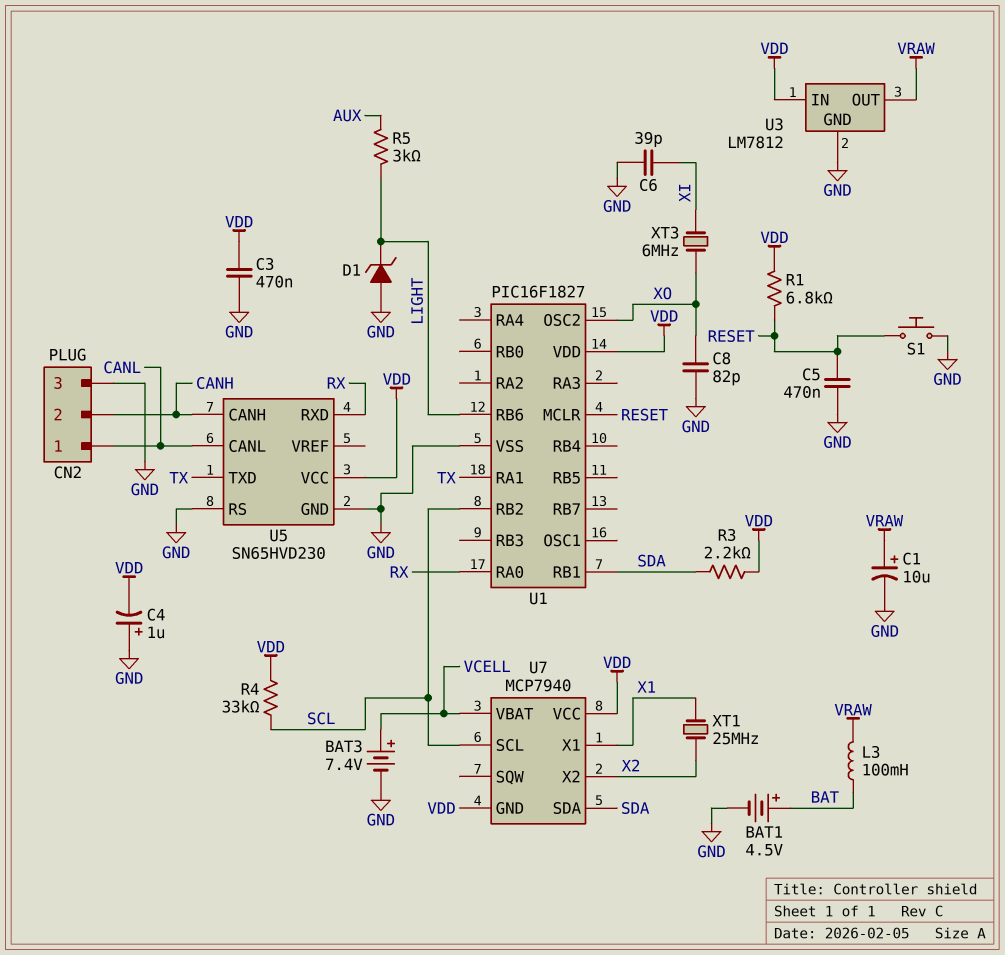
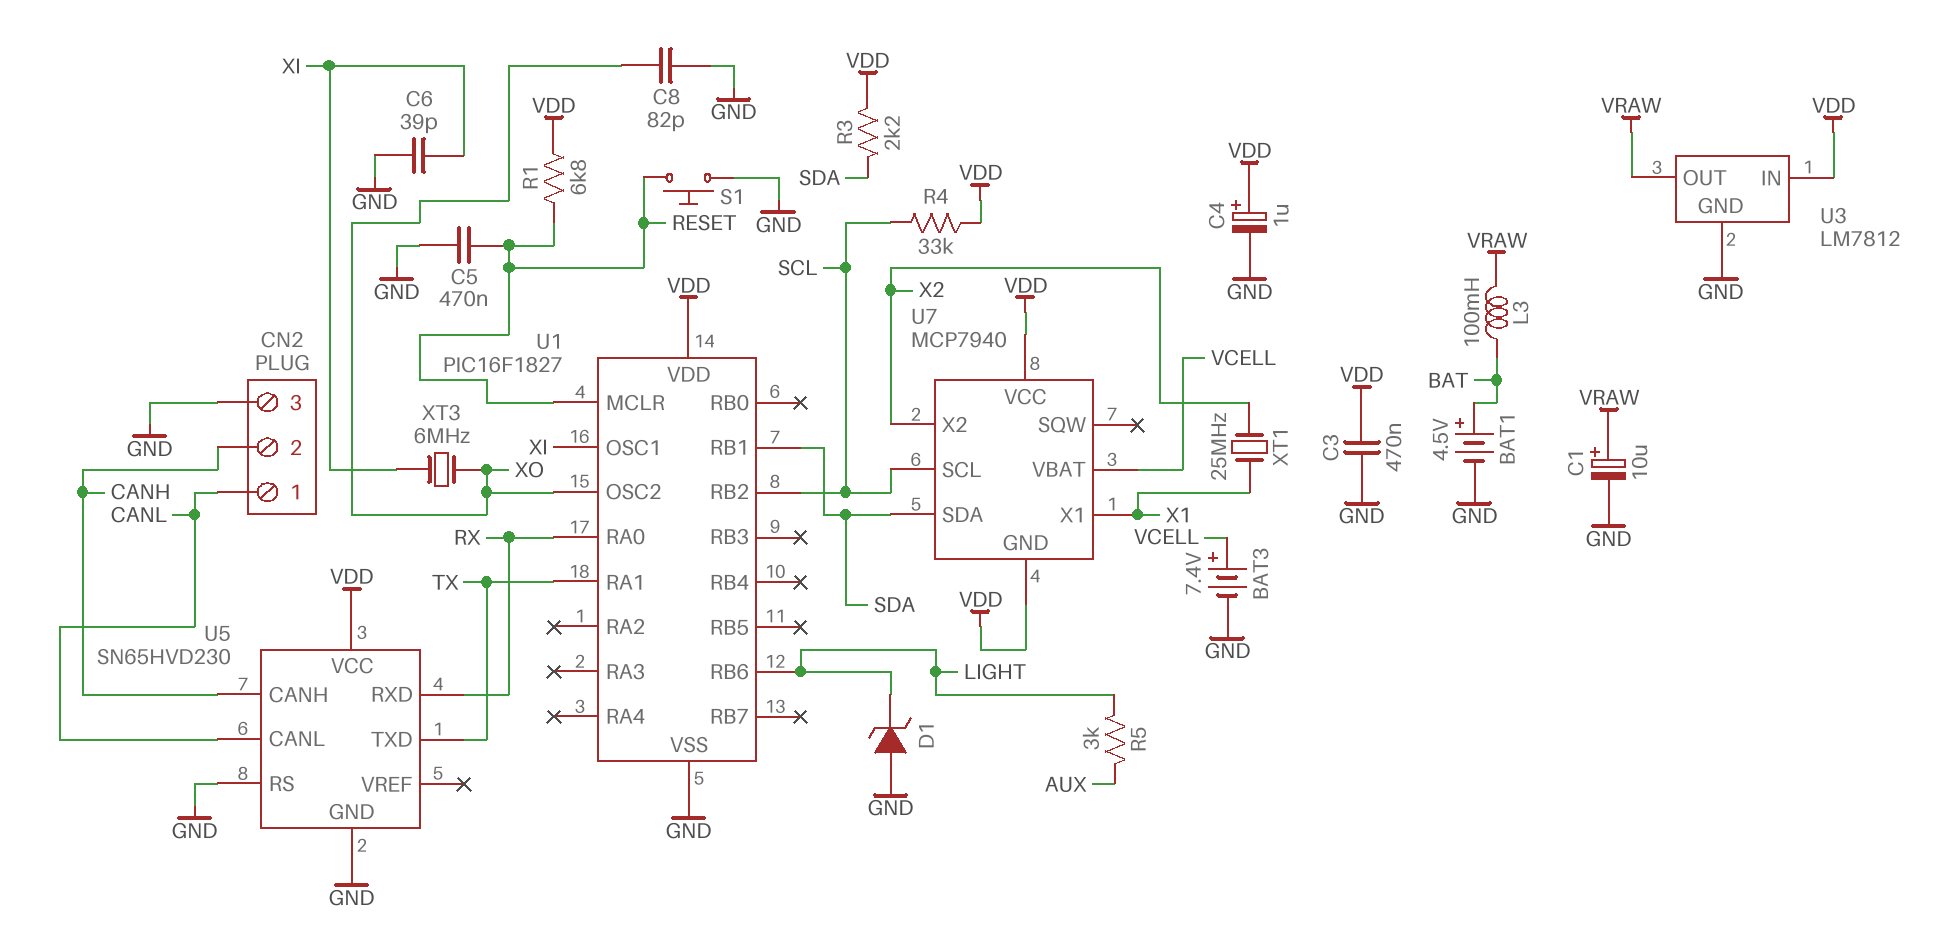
C4: 1uF (plus GND, minus VDD) -> 1uF (plus VDD, minus GND)
U1 pin OSC1: none -> XI

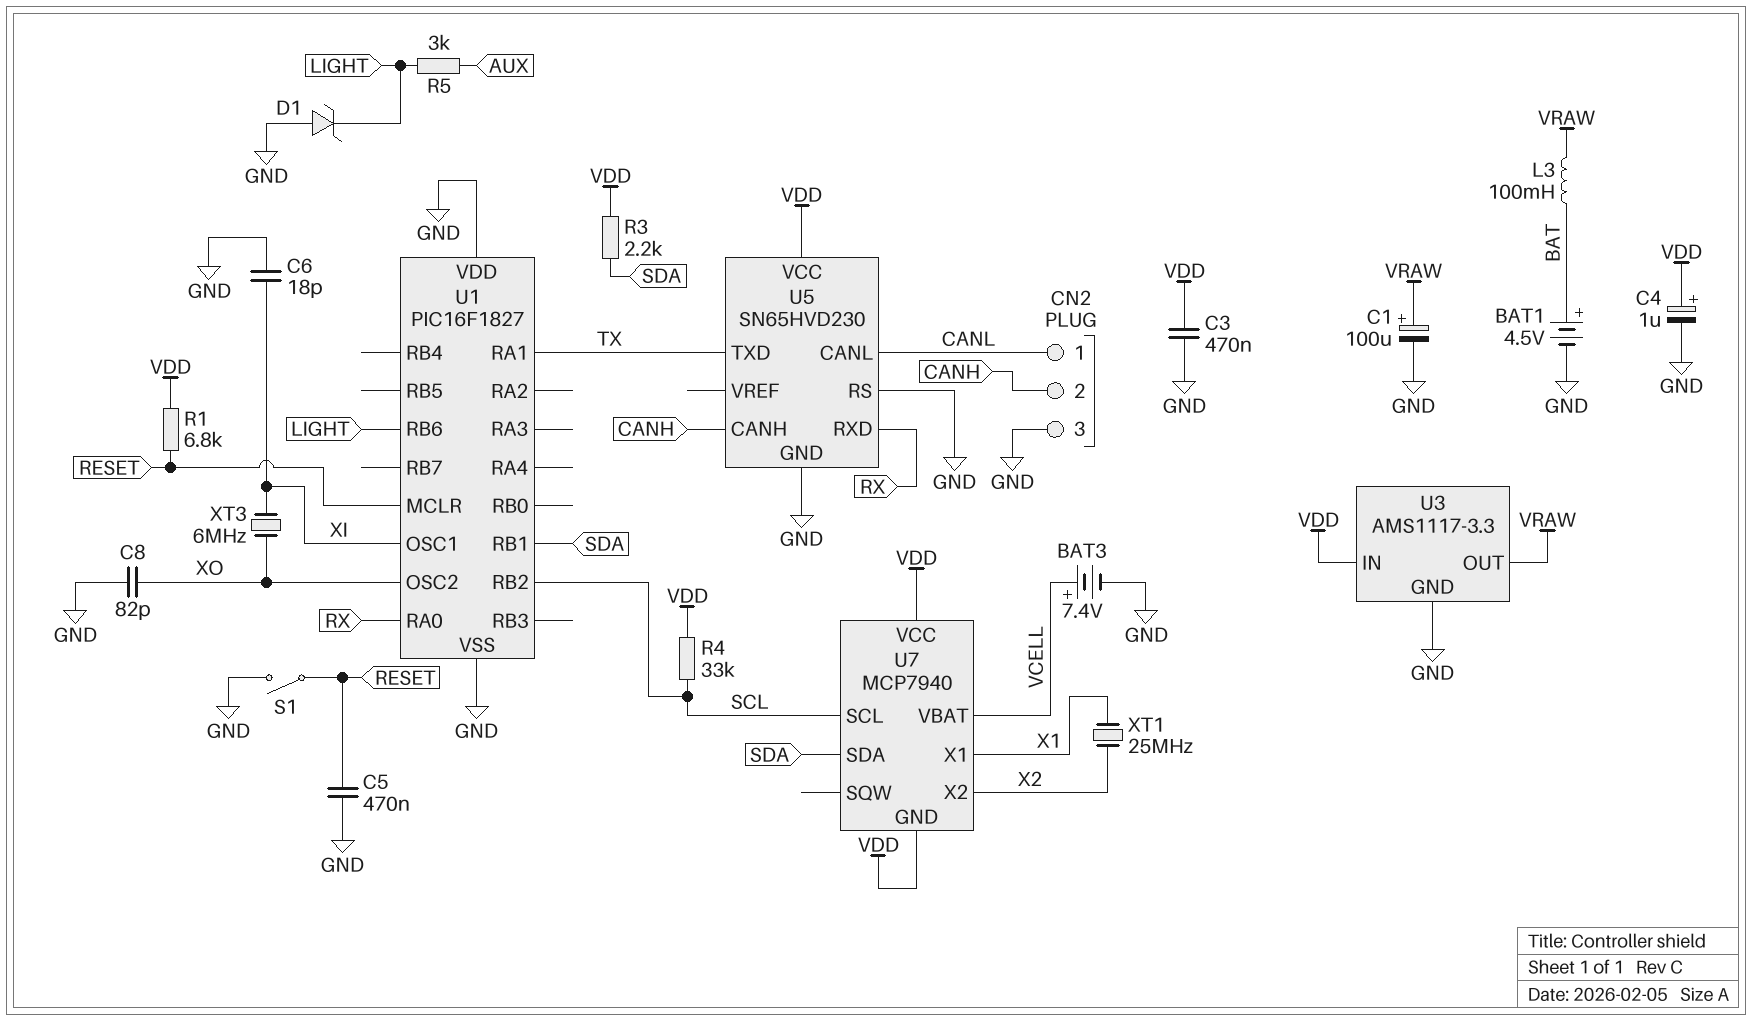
C1: 10uF (plus VRAW, minus GND) -> 100uF (plus VRAW, minus GND)
C6: 39pF (GND, XI) -> 18pF (GND, XI)
S1: button (GND, RESET) -> switch (GND, RESET)
U1 pin VDD: VDD -> GND
U3: LM7812 -> AMS1117-3.3

